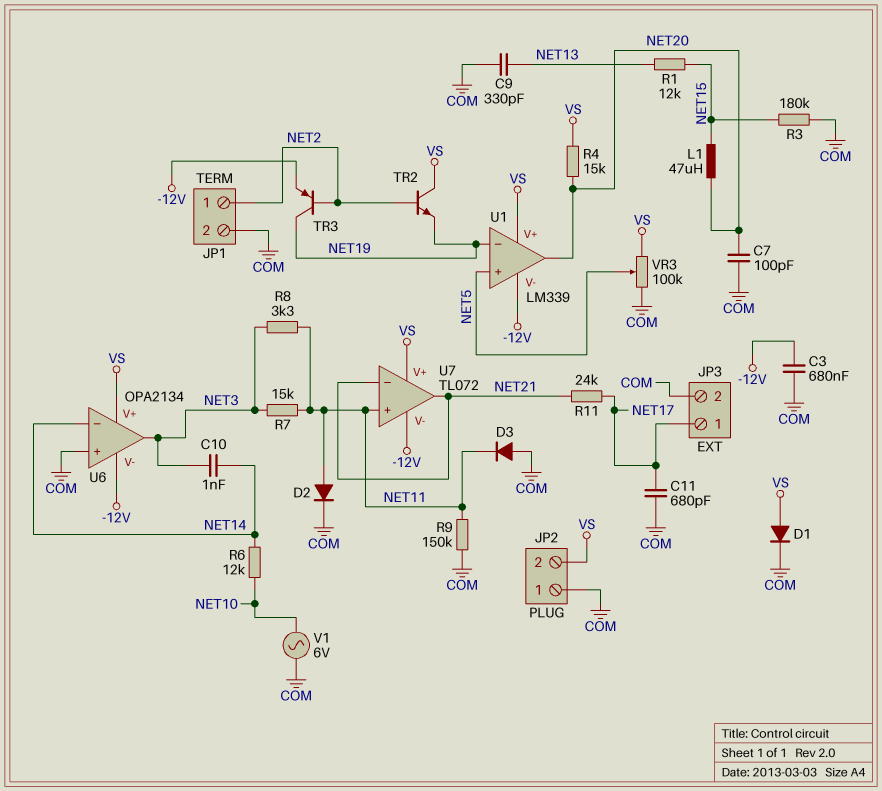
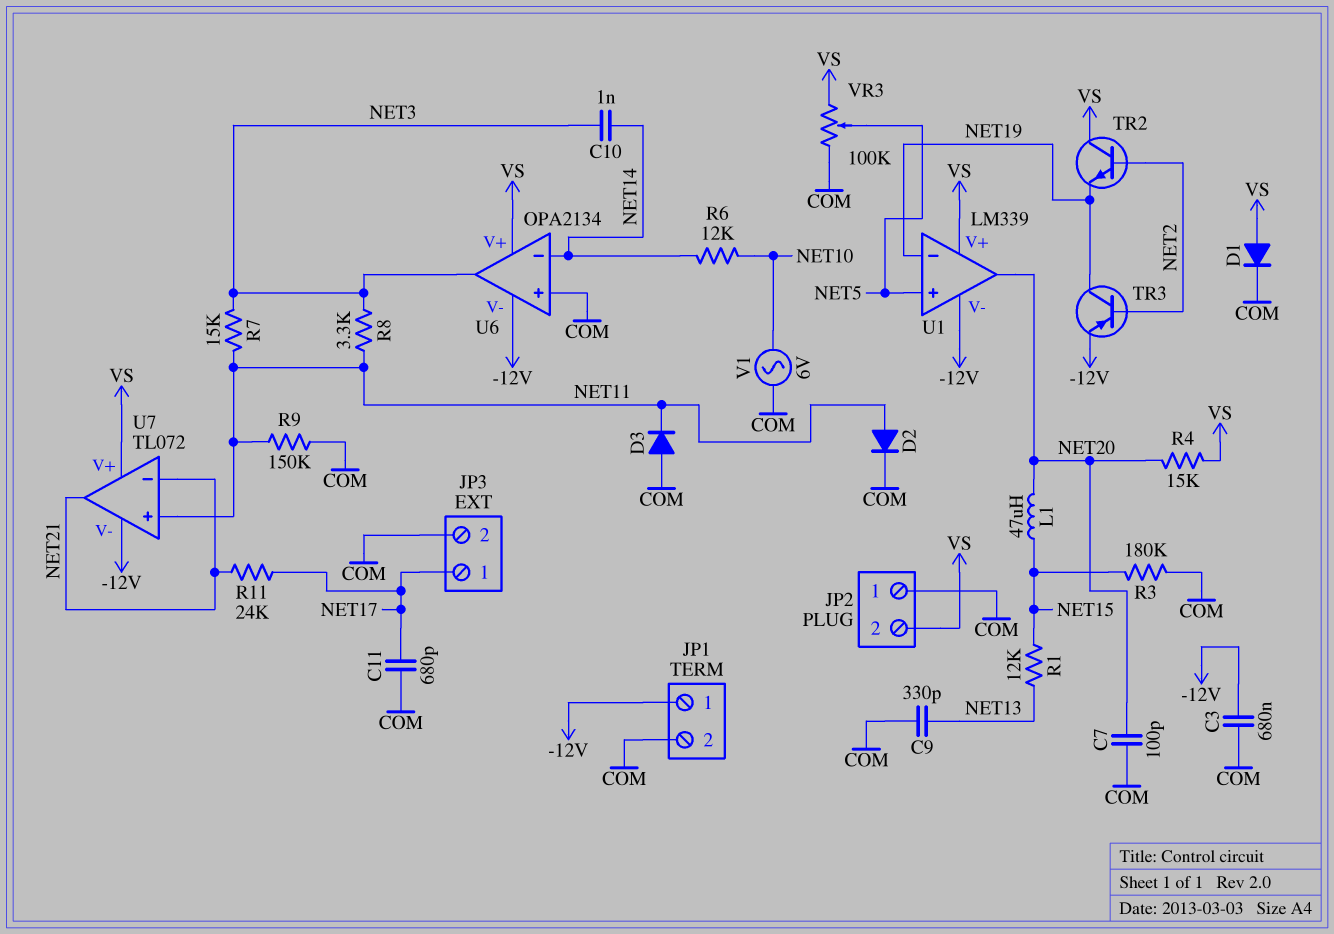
JP1 pin 1: NET2 -> -12V

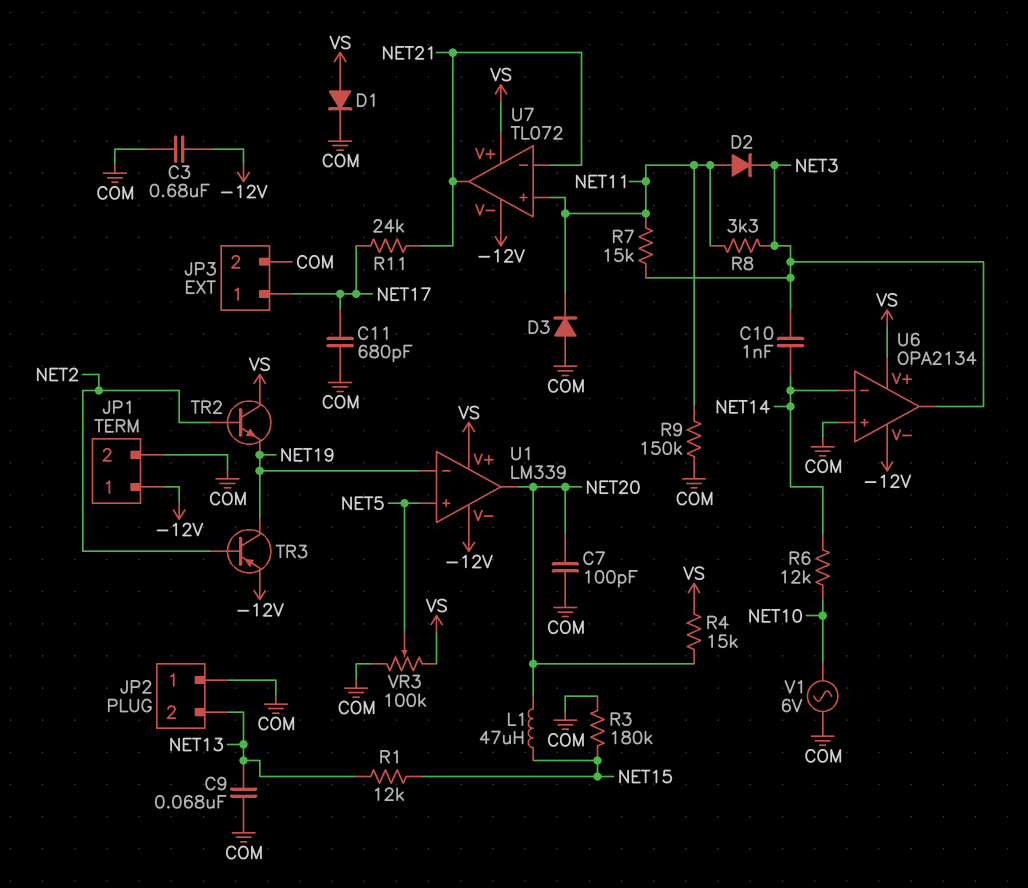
C9: 330pF (COM, NET13) -> 68nF (COM, NET13)
D2: diode (A NET11, K COM) -> diode (A NET11, K NET3)
JP2 pin 2: VS -> NET13

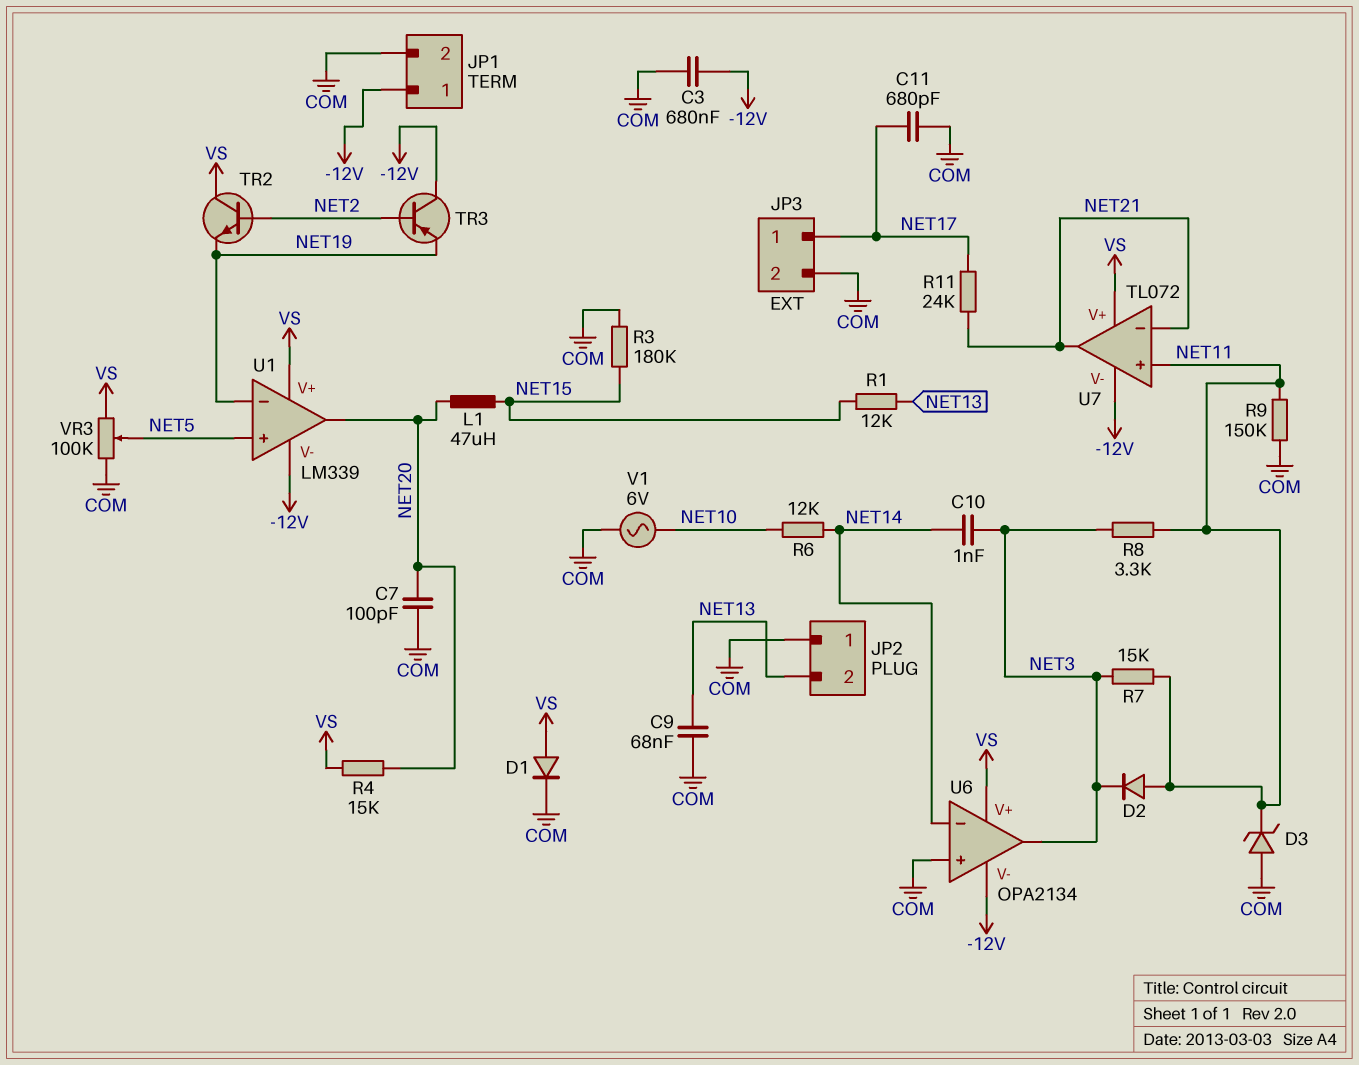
D3: diode (A COM, K NET11) -> zener (A COM, K NET11)
TR3: PNP (B NET2, C NET19, E -12V) -> PNP (B NET2, C -12V, E NET19)

